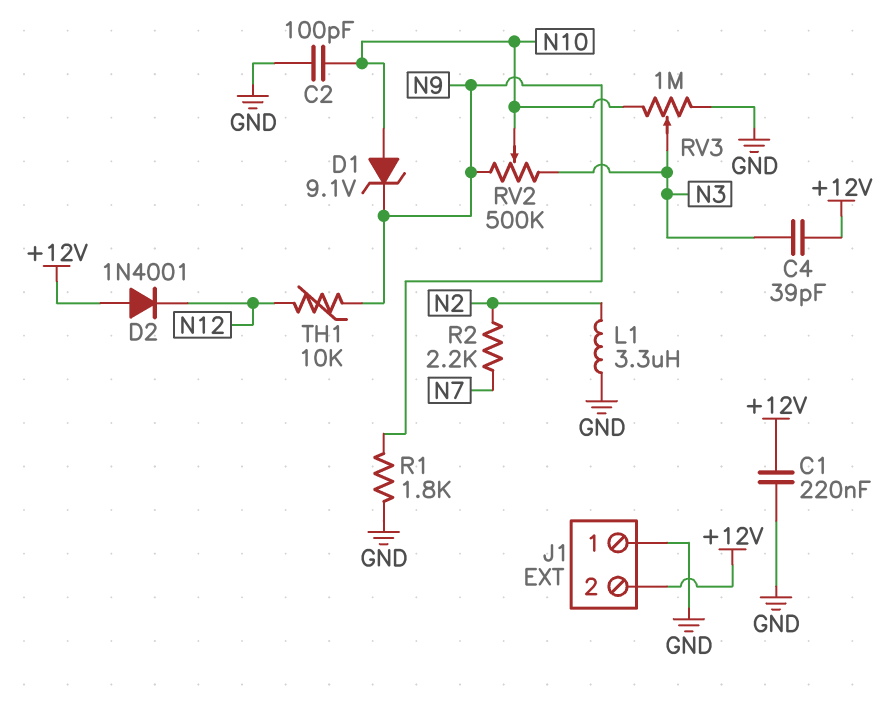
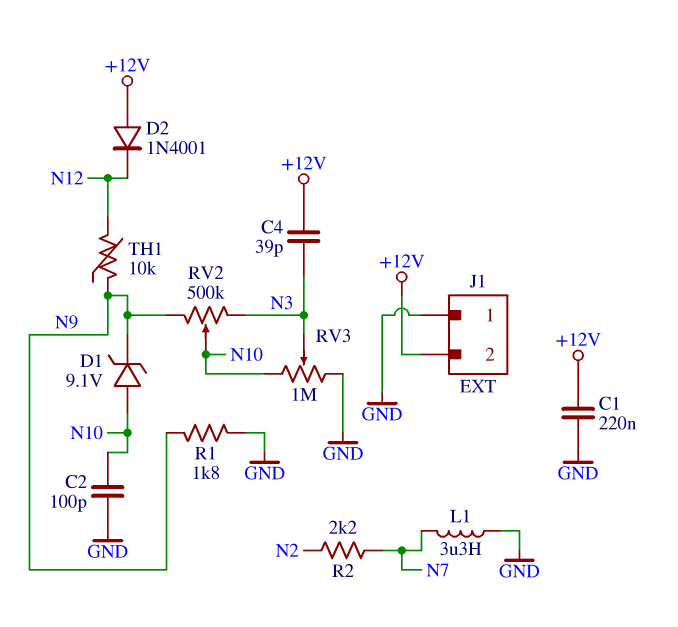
L1: 3.3uH (GND, N2) -> 3.3uH (GND, N7)

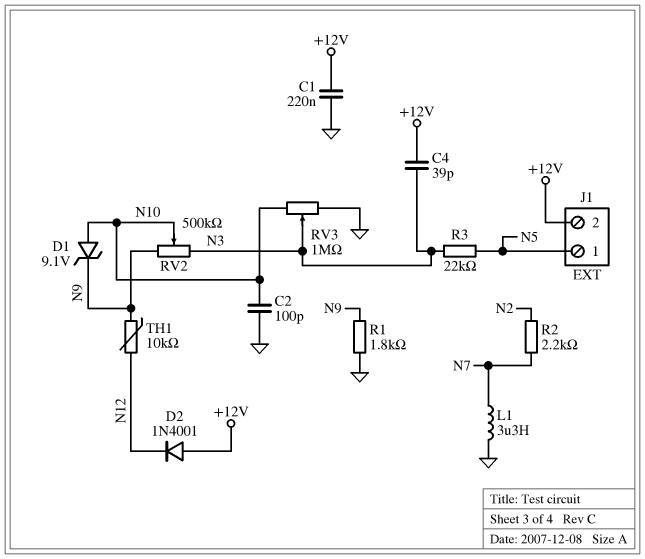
J1 pin 1: GND -> N5
R3: none -> 22k (N3, N5)

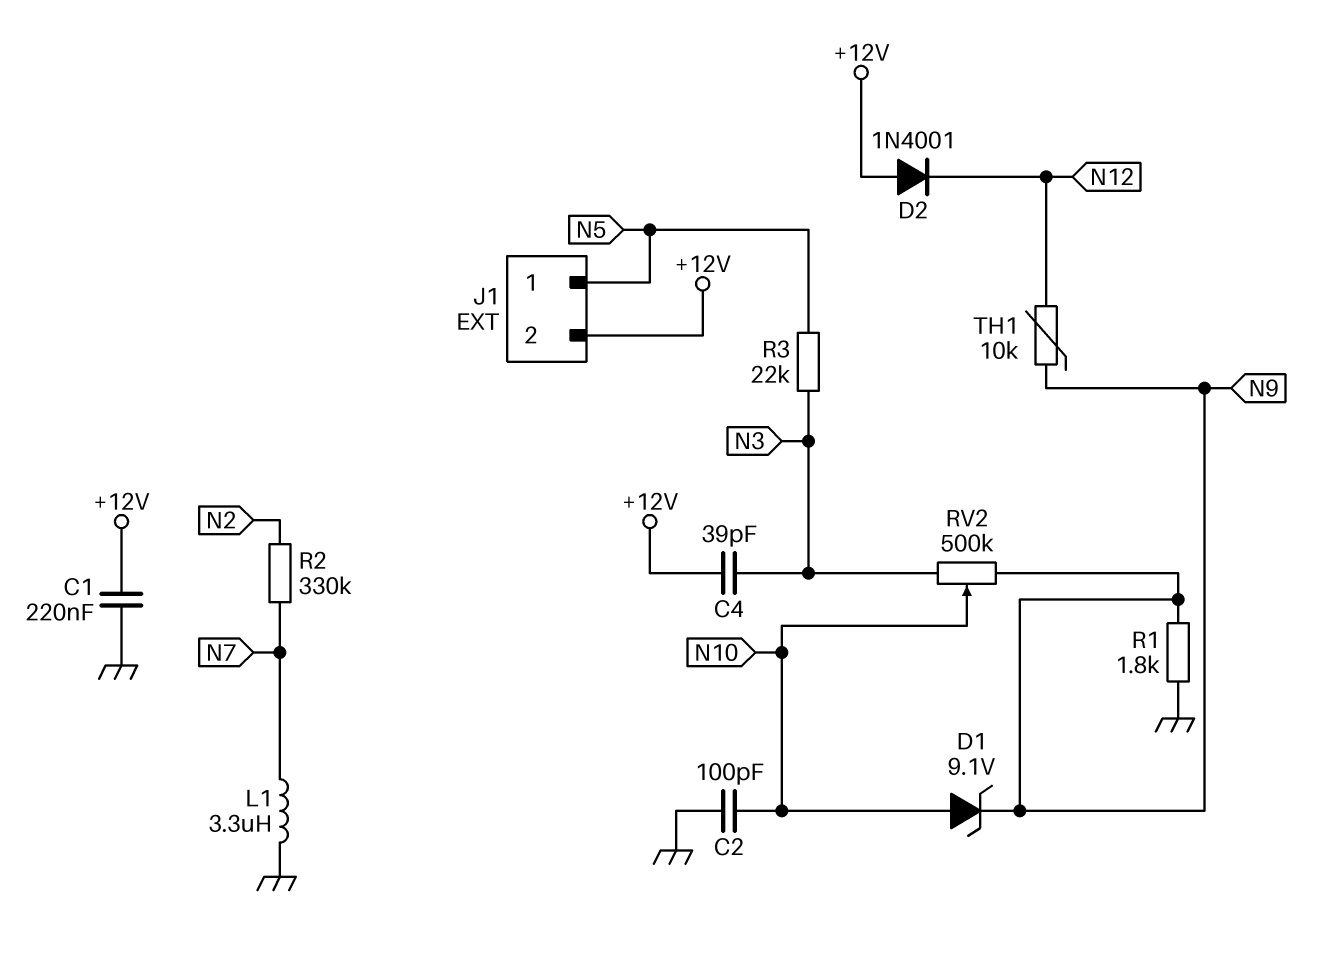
R2: 2.2k (N2, N7) -> 330k (N2, N7)
RV3: 1M (GND, N10, wiper N3) -> none

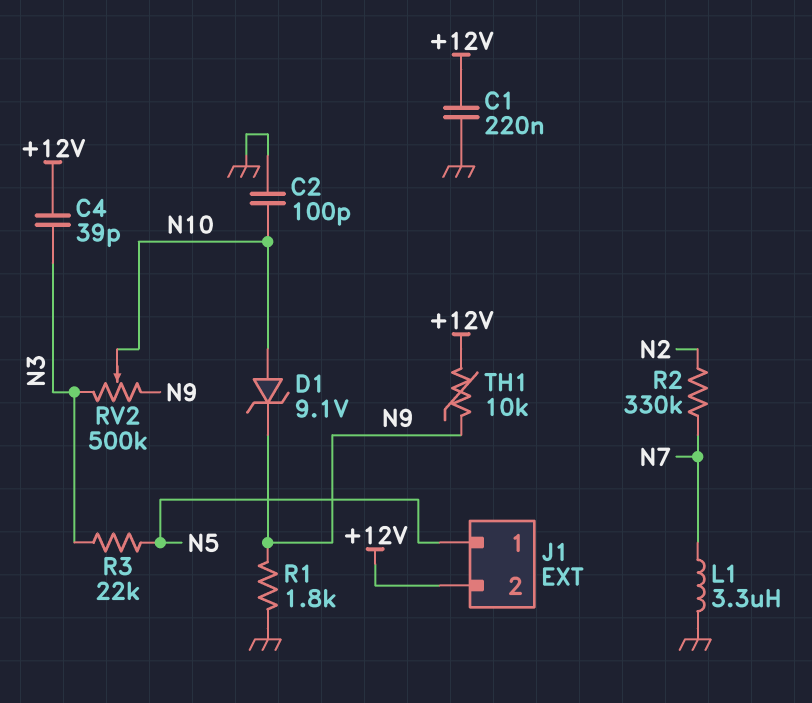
D2: diode 1N4001 (A +12V, K N12) -> none
TH1: 10k (N9, N12) -> 10k (+12V, N9)

